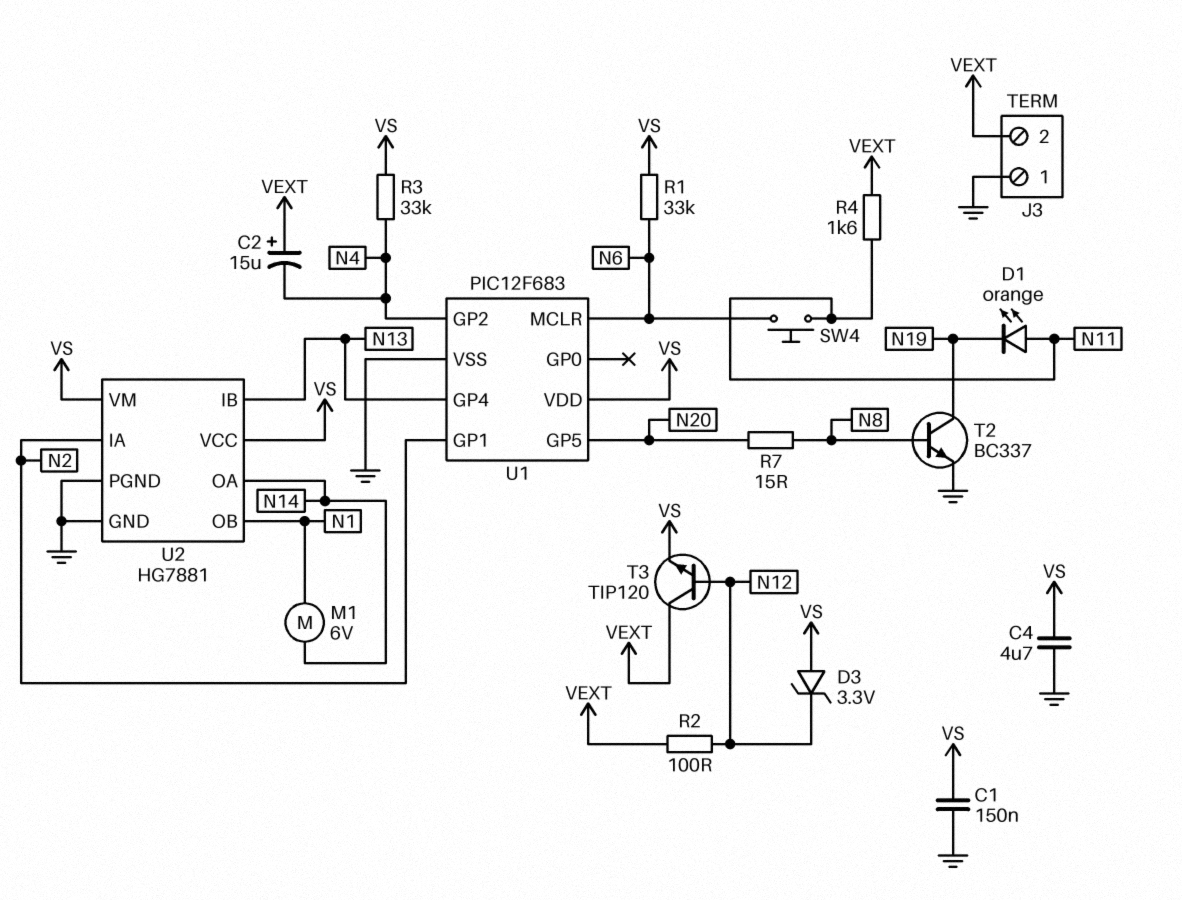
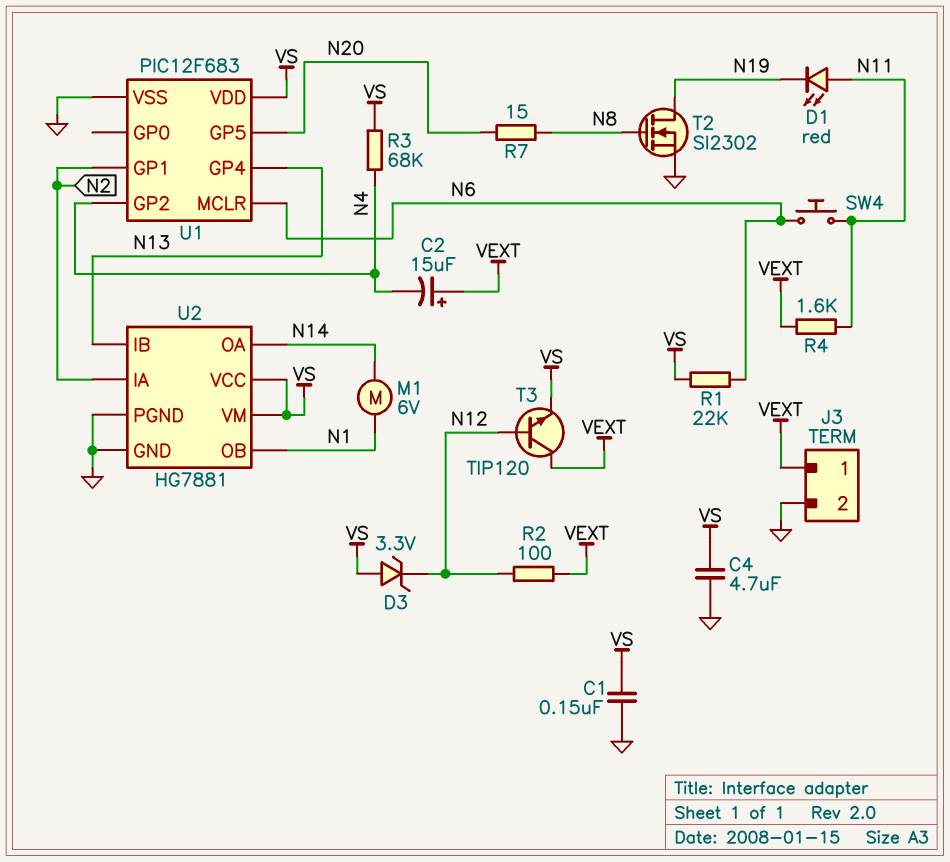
D1: LED orange (A N11, K N19) -> LED red (A N11, K N19)
J3 pin 1: GND -> VEXT
J3 pin 2: VEXT -> GND
R1: 33k (N6, VS) -> 22k (N6, VS)
R3: 33k (N4, VS) -> 68k (N4, VS)
T2: NPN BC337 (B N8, C N19, E GND) -> NMOS SI2302 (G N8, D N19, S GND)

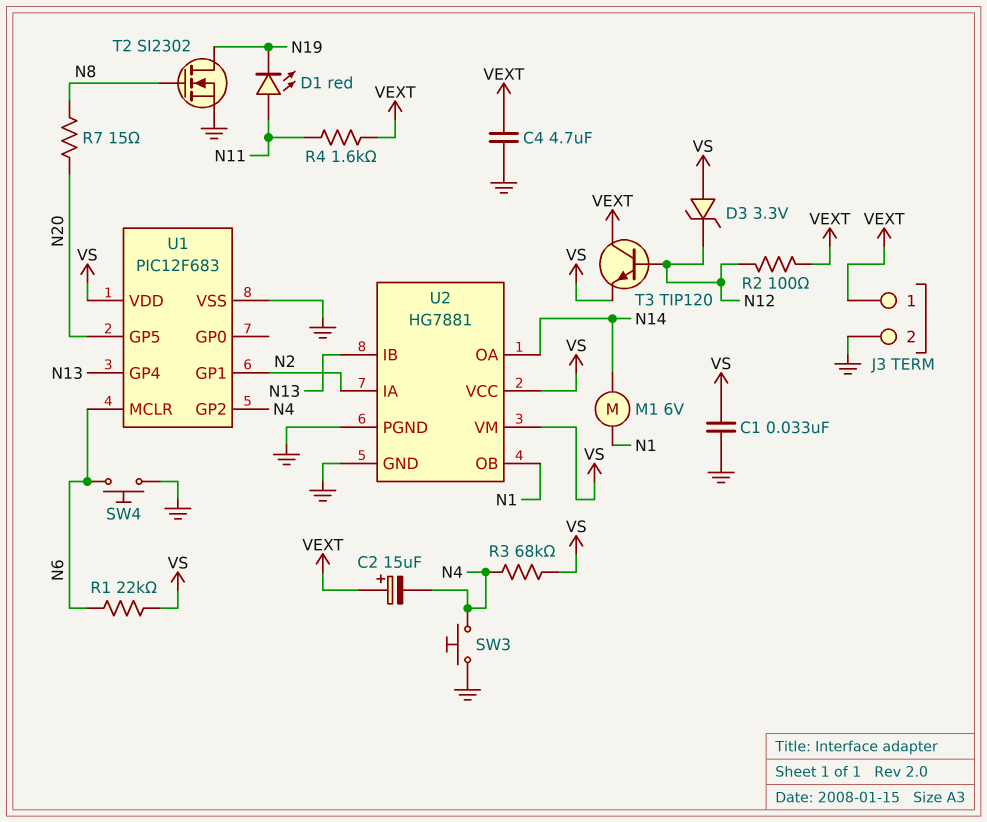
C1: 150nF (GND, VS) -> 33nF (GND, VS)
C4: 4.7uF (GND, VS) -> 4.7uF (GND, VEXT)
SW3: none -> button (GND, N4)
SW4: button (N6, N11) -> button (GND, N6)

